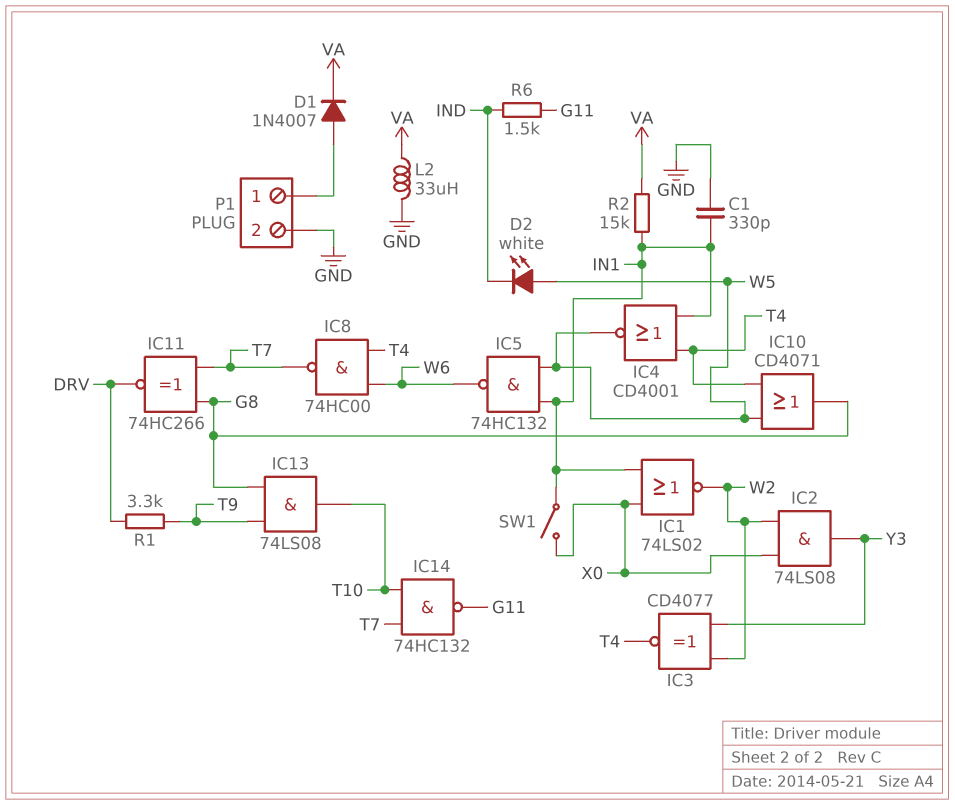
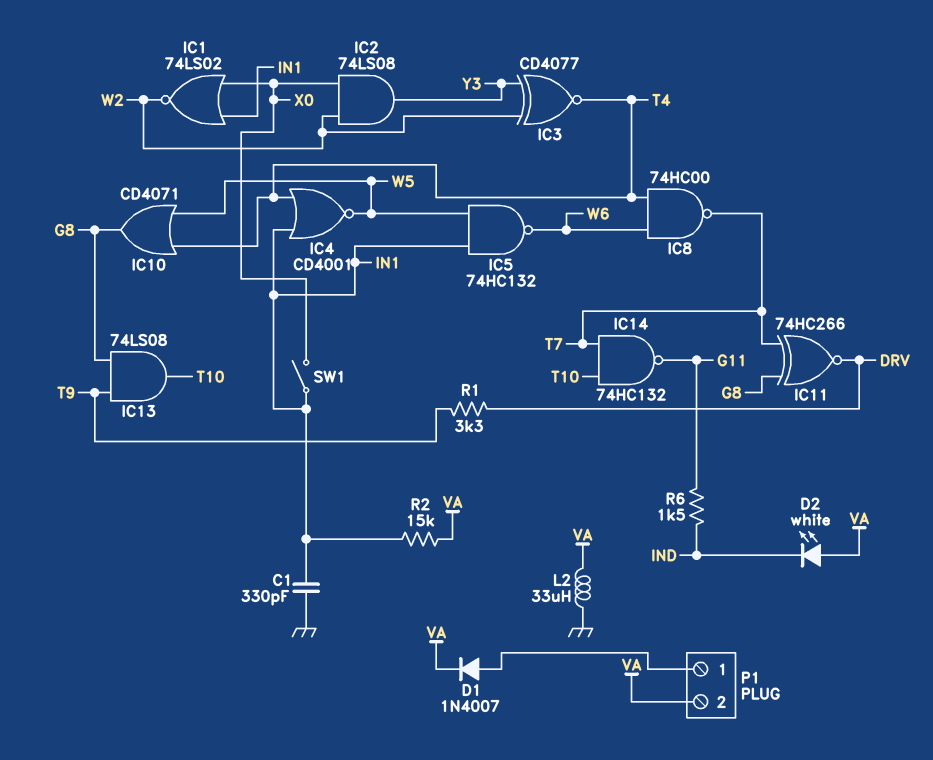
D2: LED white (A W5, K IND) -> LED white (A VA, K IND)
P1 pin 2: GND -> VA

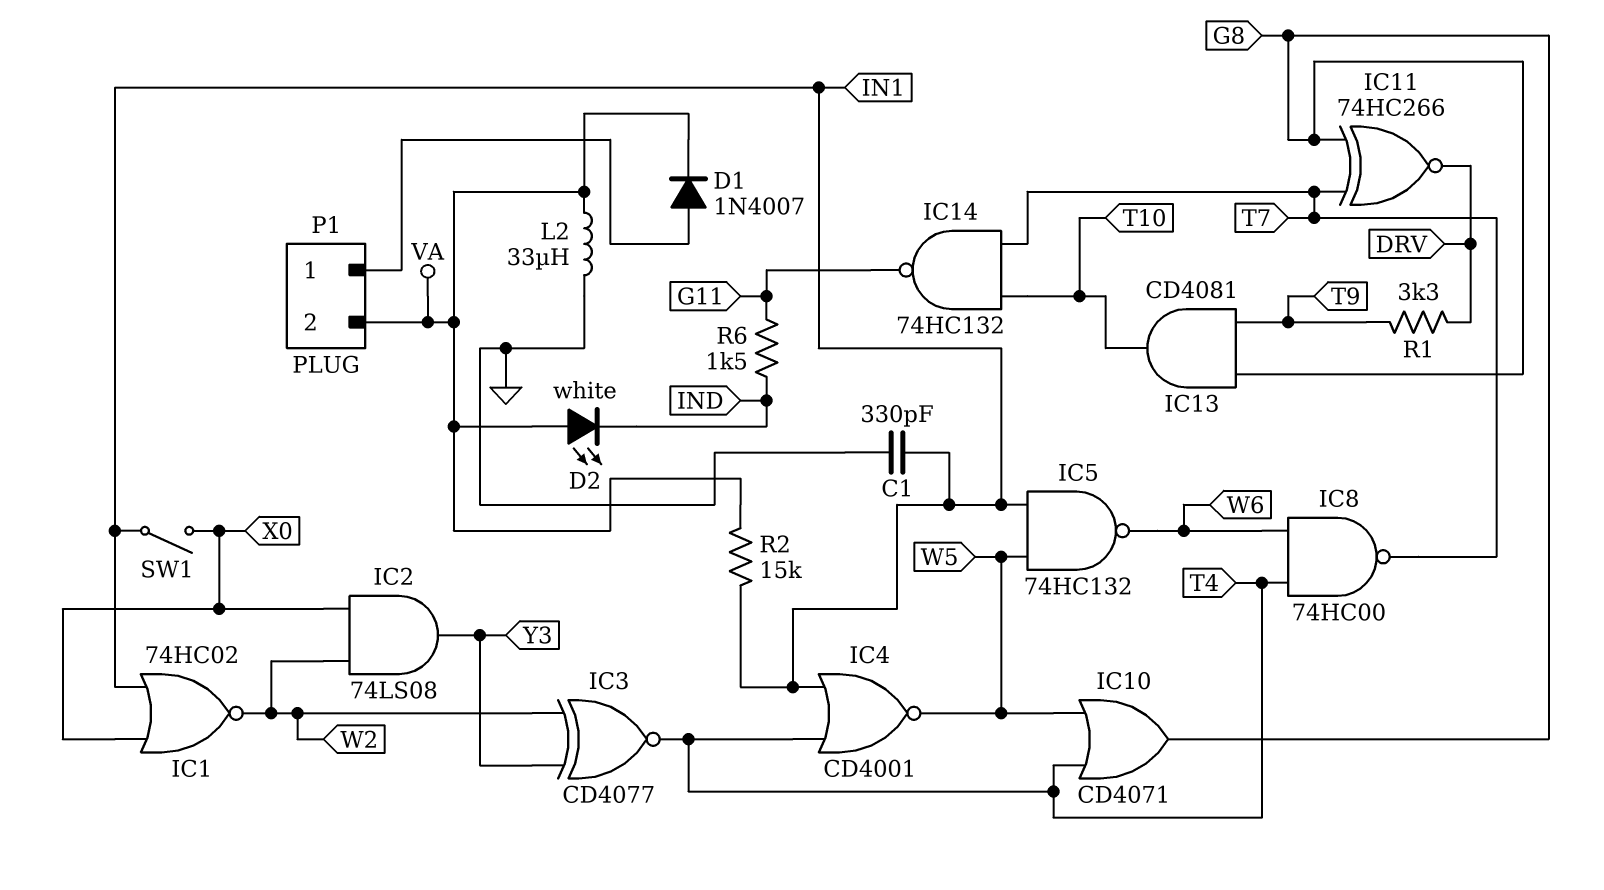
IC1: NOR 74LS02 (in IN1, in X0, out W2) -> NOR 74HC02 (in IN1, in X0, out W2)
IC13: AND 74LS08 (in G8, in T9, out T10) -> AND CD4081 (in G8, in T9, out T10)

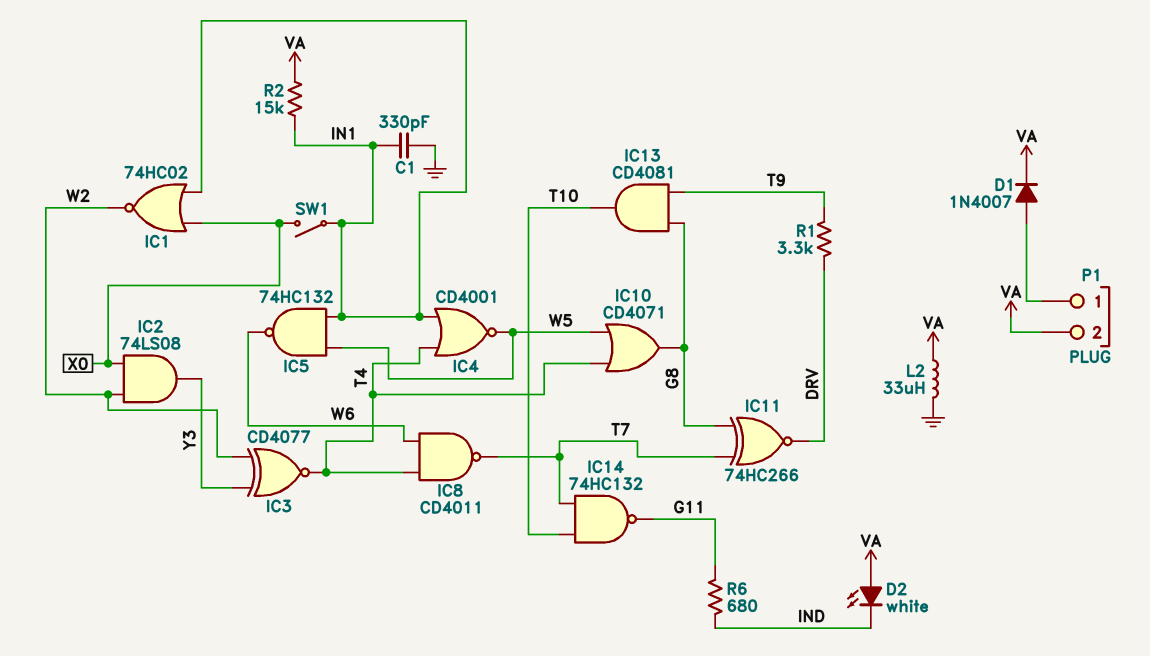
IC8: NAND 74HC00 (in T4, in W6, out T7) -> NAND CD4011 (in T4, in W6, out T7)
R6: 1.5k (G11, IND) -> 680 (G11, IND)

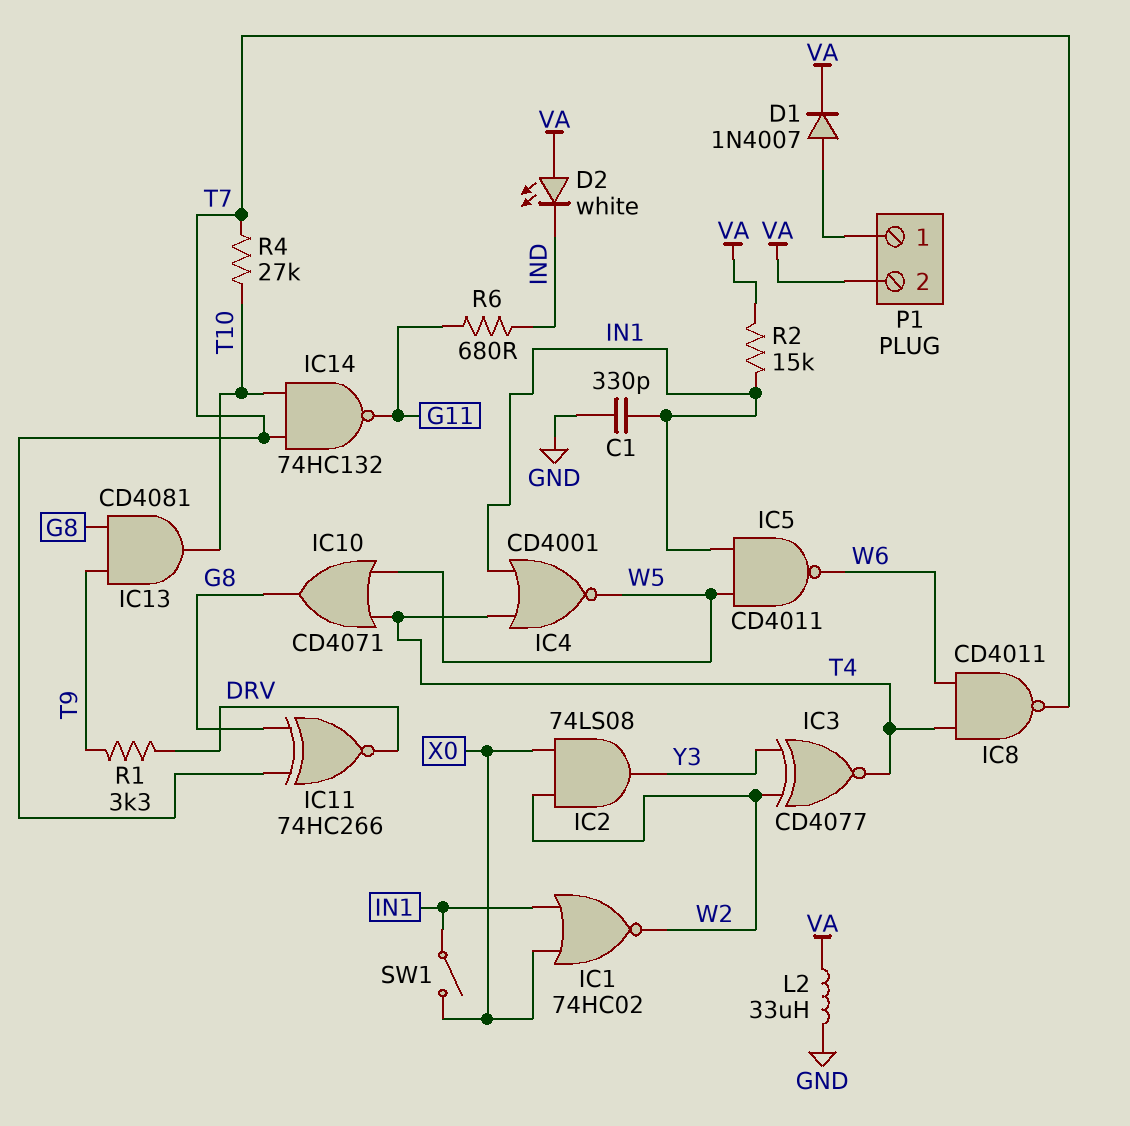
IC5: NAND 74HC132 (in IN1, in W5, out W6) -> NAND CD4011 (in IN1, in W5, out W6)
R4: none -> 27k (T7, T10)

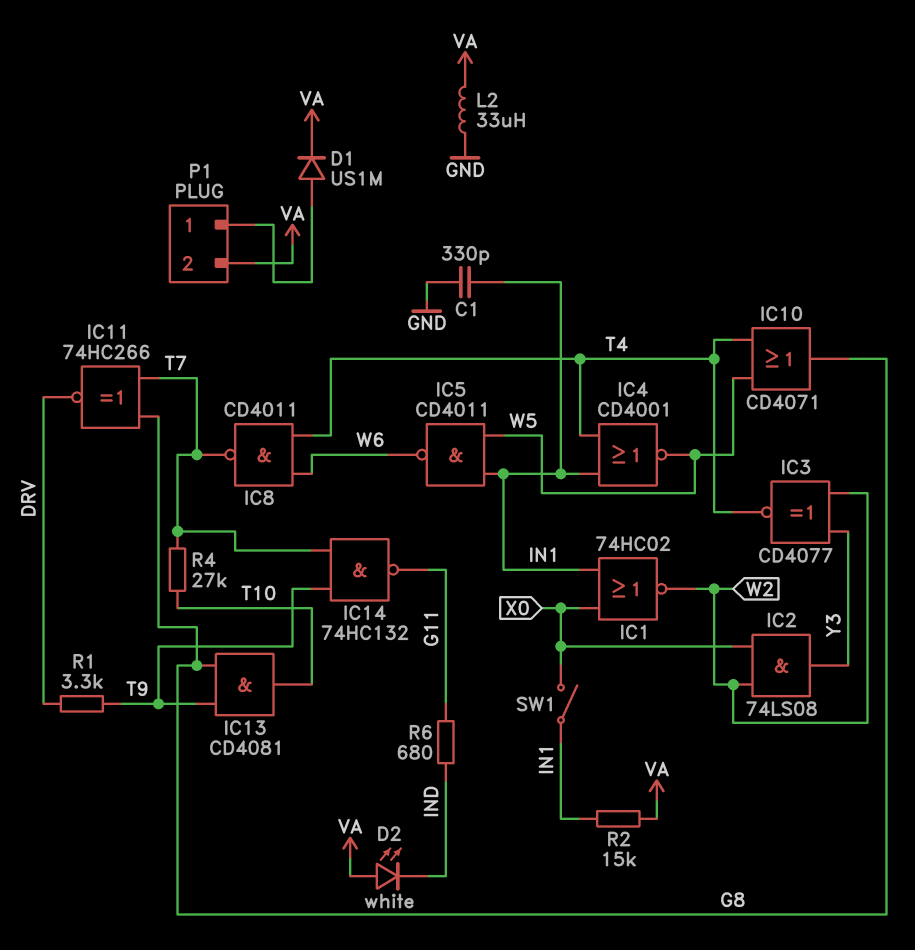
D1: diode 1N4007 (A P1/1, K VA) -> diode US1M (A P1/1, K VA)
IC14: NAND 74HC132 (in T7, in T10, out G11) -> NAND 74HC132 (in T7, in T9, out G11)

